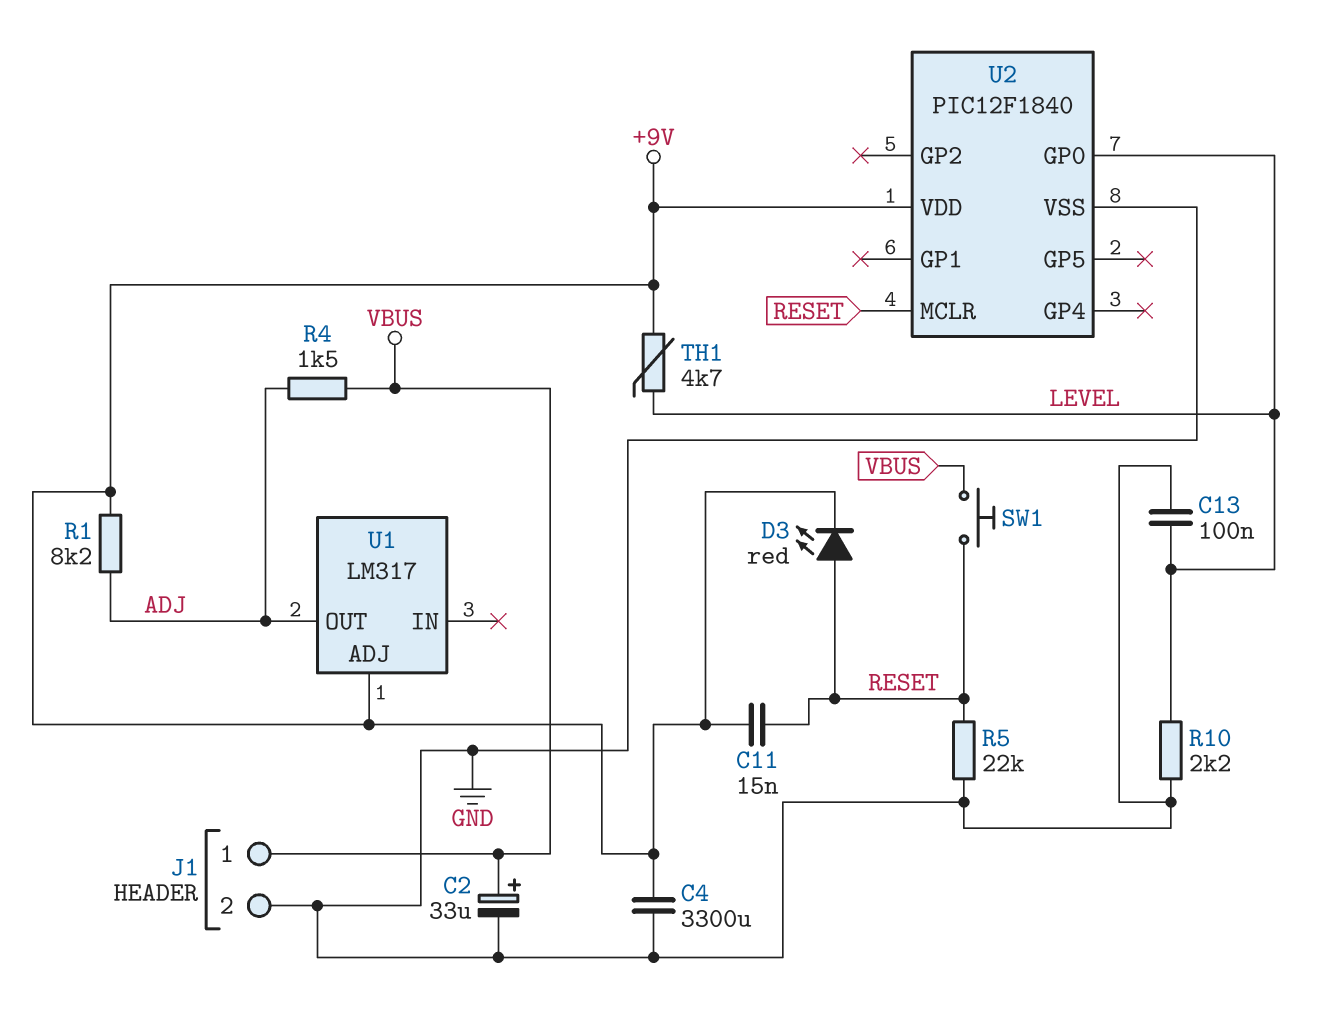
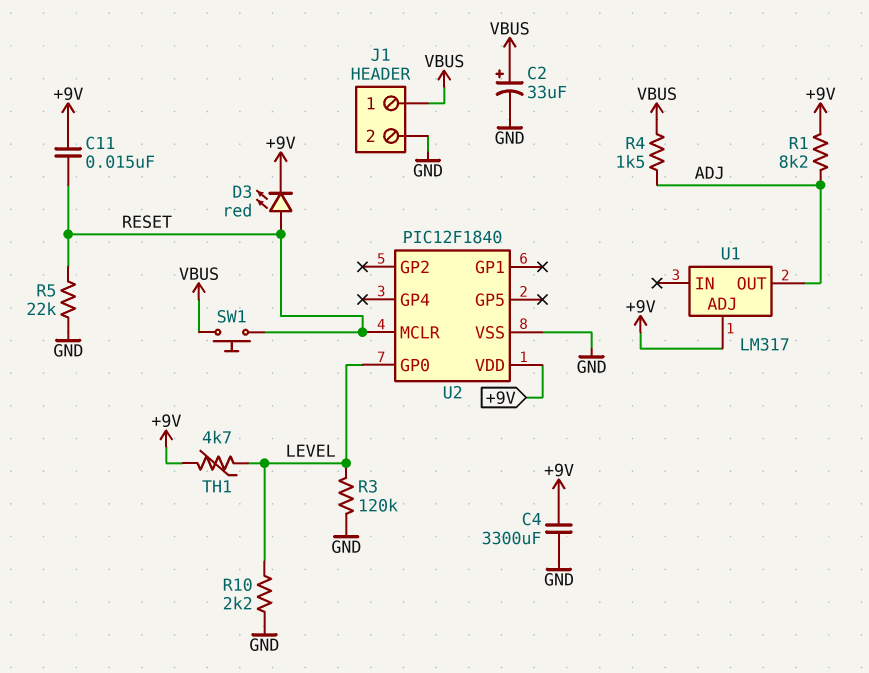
C13: 100nF (GND, LEVEL) -> none
R3: none -> 120k (GND, LEVEL)

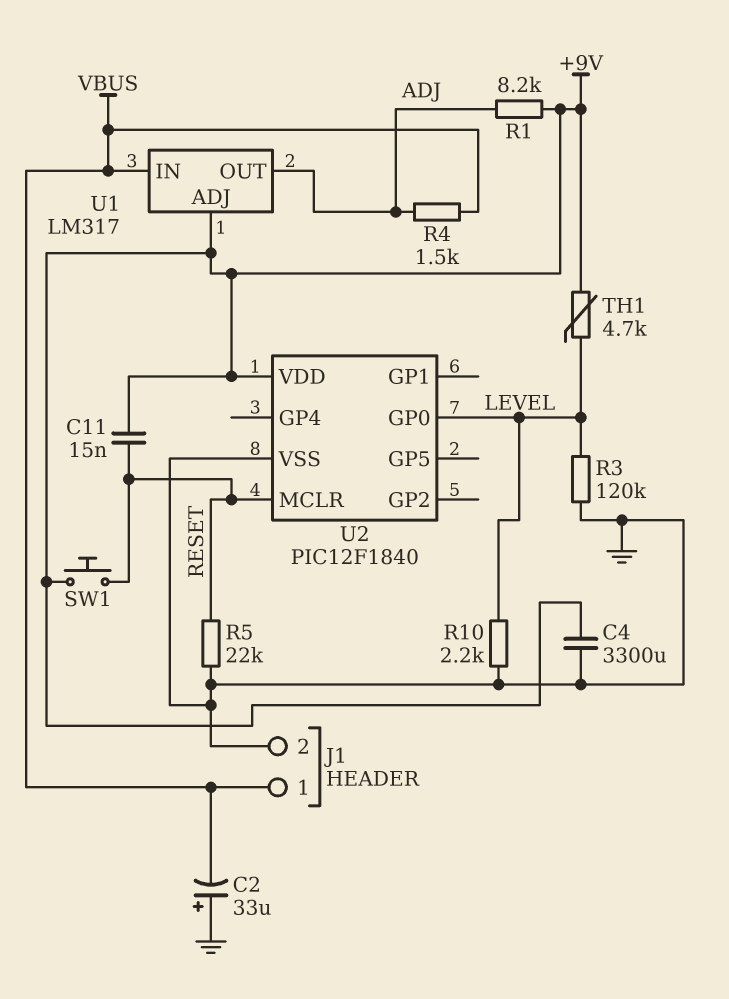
C2: 33uF (plus VBUS, minus GND) -> 33uF (plus GND, minus VBUS)
D3: LED red (A RESET, K +9V) -> none
SW1: button (RESET, VBUS) -> button (+9V, RESET)
U1 pin IN: none -> VBUS

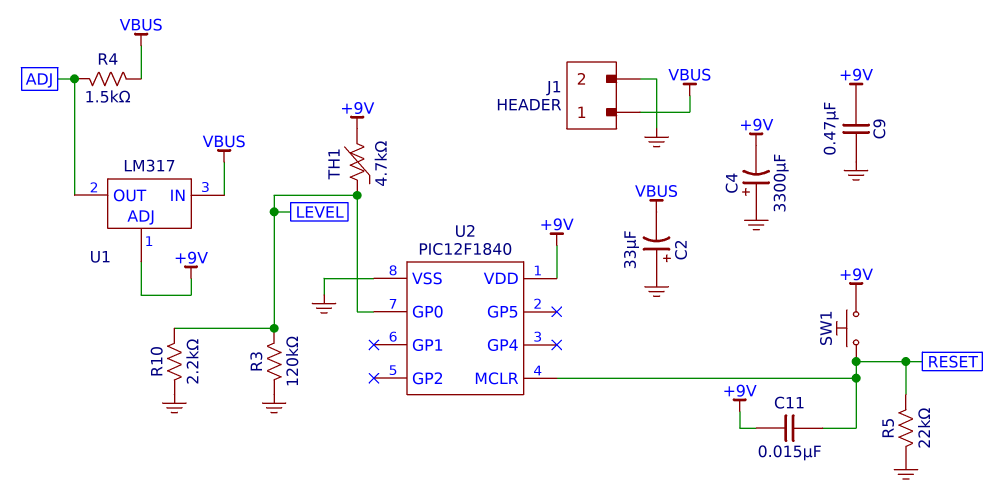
C4: 3300uF (+9V, GND) -> 3300uF (plus GND, minus +9V)
C9: none -> 470nF (+9V, GND)
R1: 8.2k (+9V, ADJ) -> none

